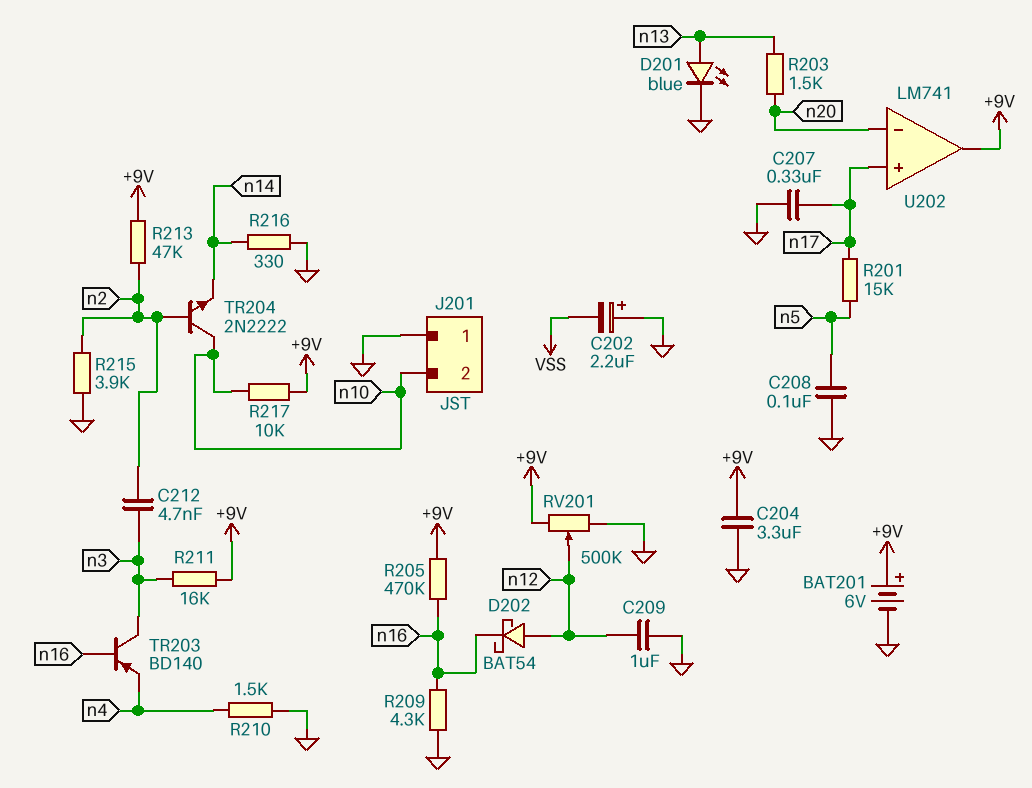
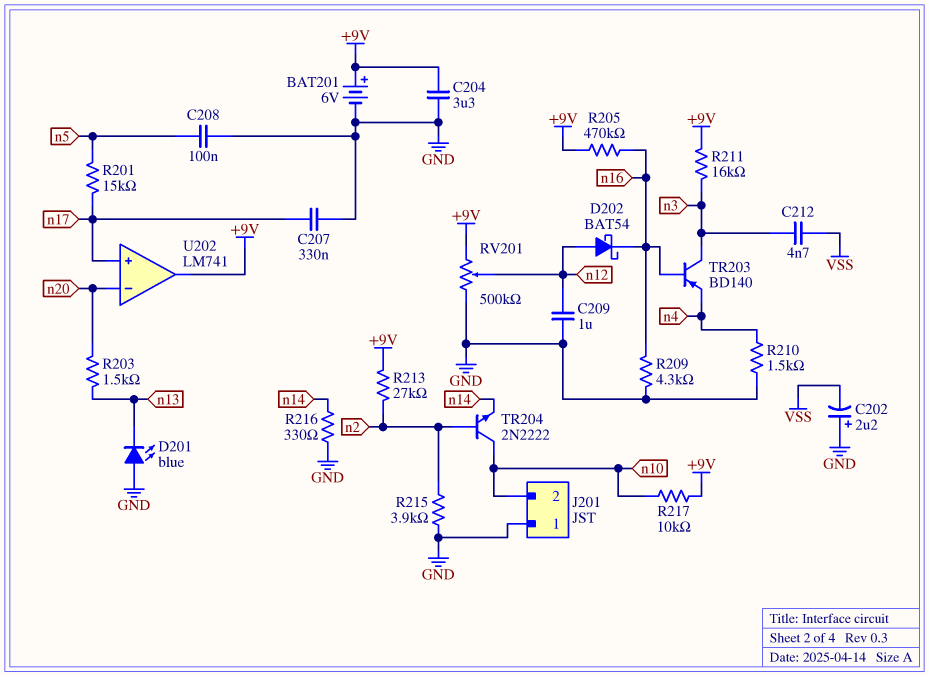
C212: 4.7nF (n2, n3) -> 4.7nF (VSS, n3)
D201: LED blue (A n13, K GND) -> LED blue (A GND, K n13)
R213: 47k (+9V, n2) -> 27k (+9V, n2)

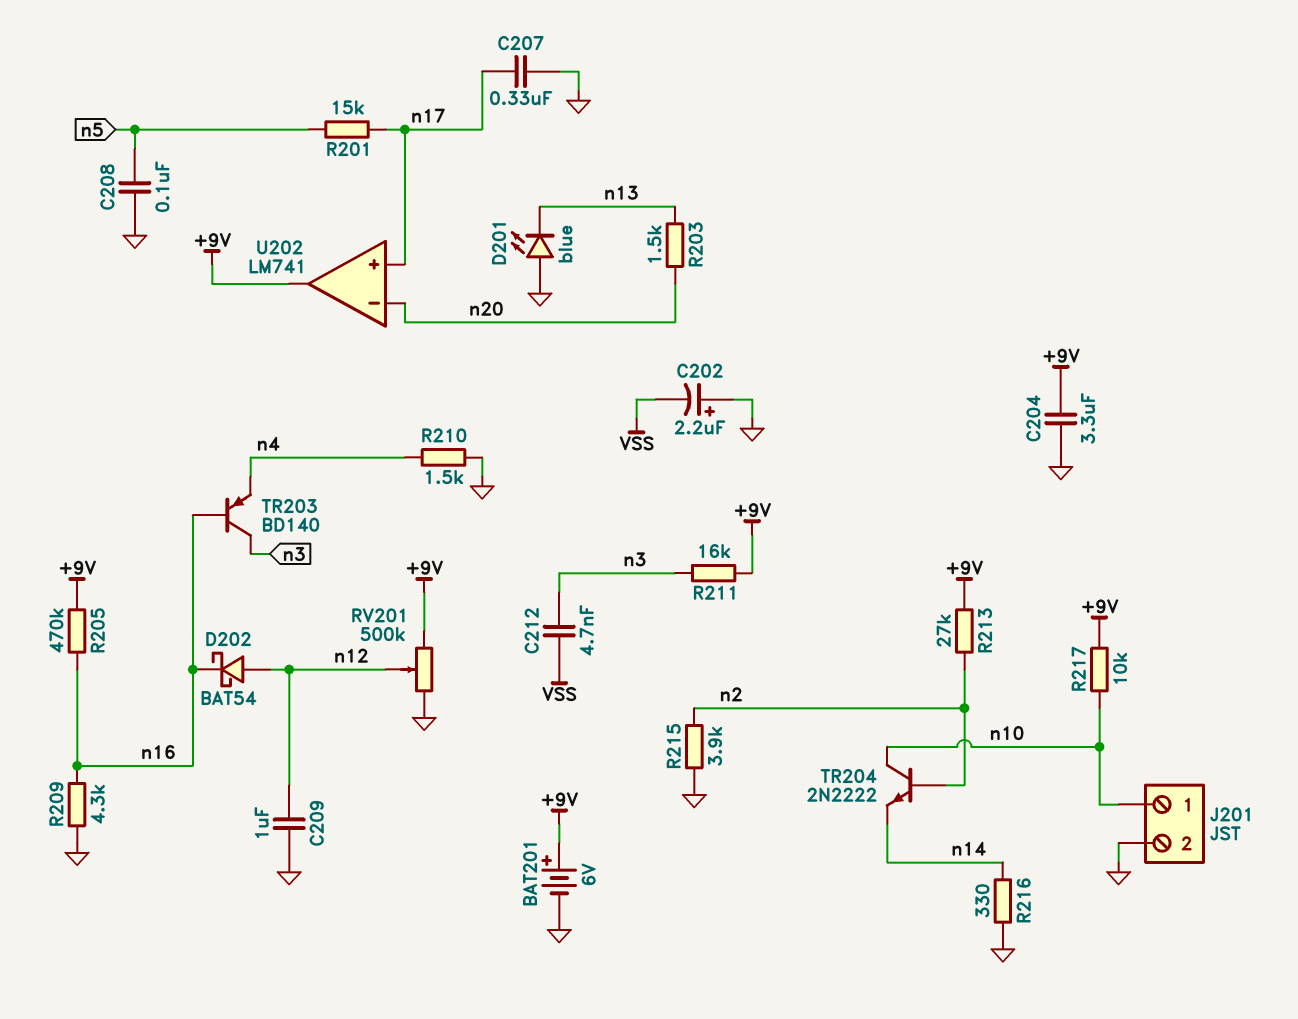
J201 pin 1: GND -> n10
J201 pin 2: n10 -> GND

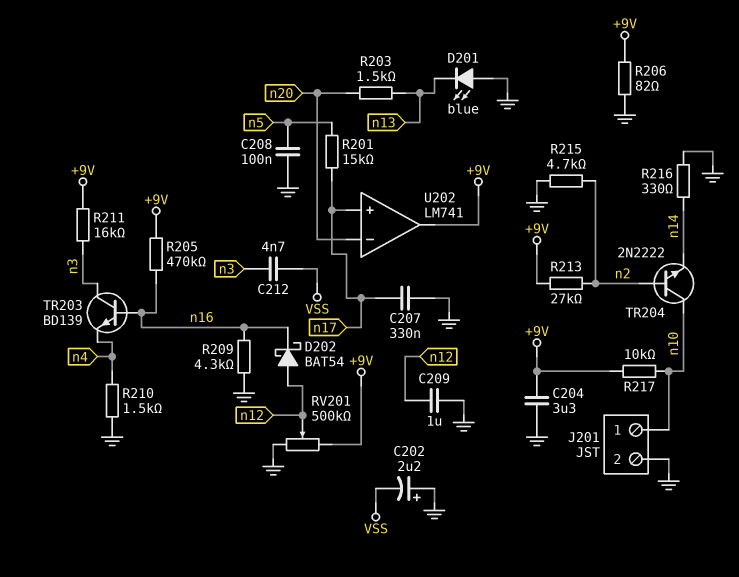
BAT201: 6V (plus +9V, minus GND) -> none
R206: none -> 82 (+9V, GND)
R215: 3.9k (GND, n2) -> 4.7k (GND, n2)
TR203: PNP BD140 (B n16, C n3, E n4) -> NPN BD139 (B n16, C n3, E n4)

